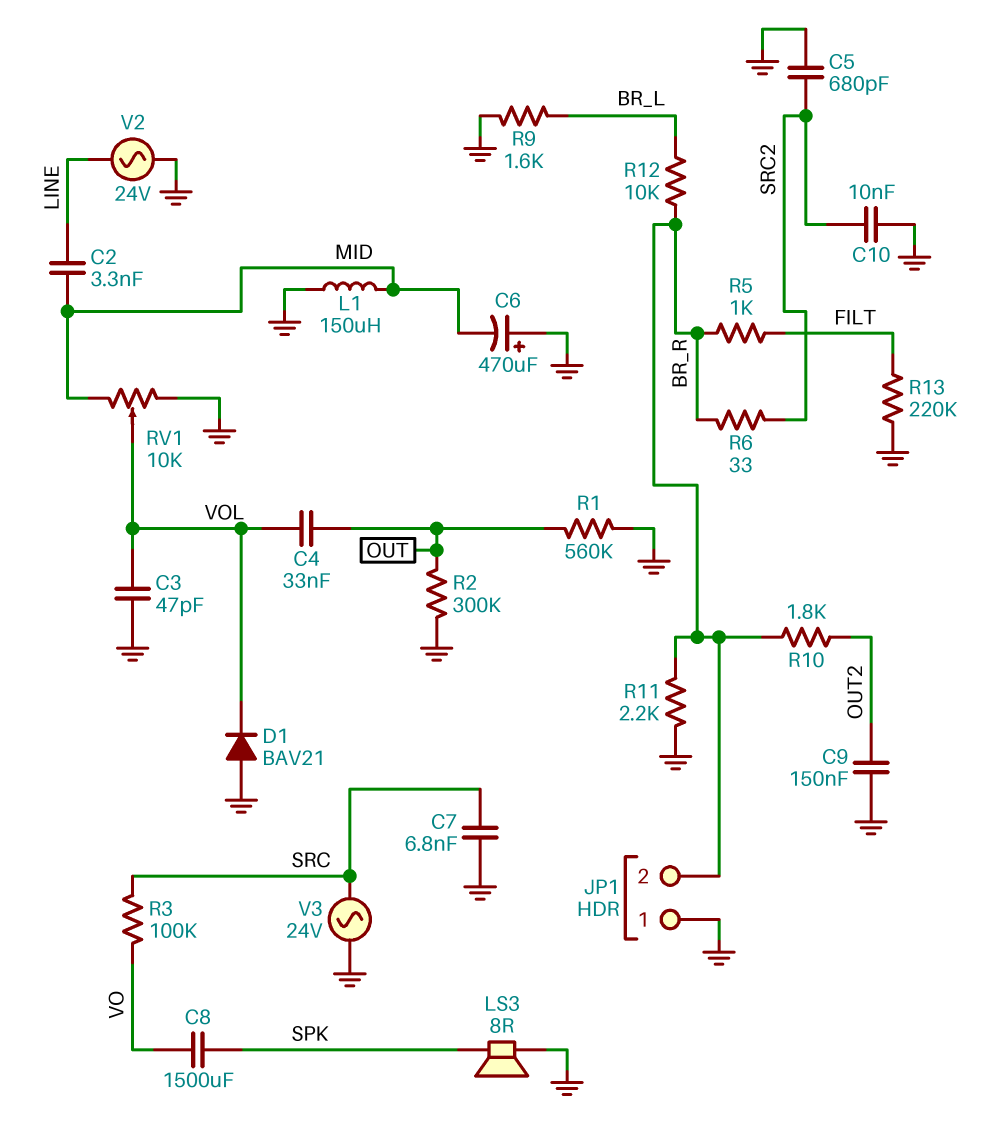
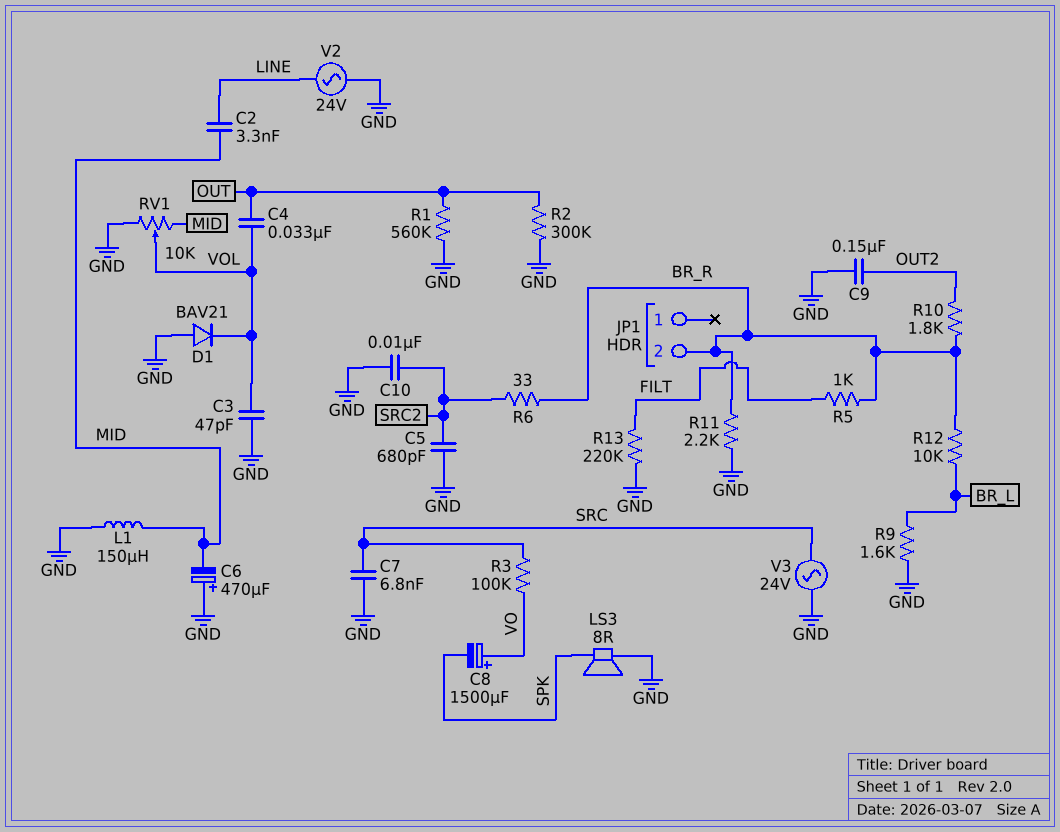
C8: 1500uF (SPK, VO) -> 1500uF (plus VO, minus SPK)
JP1 pin 1: GND -> none

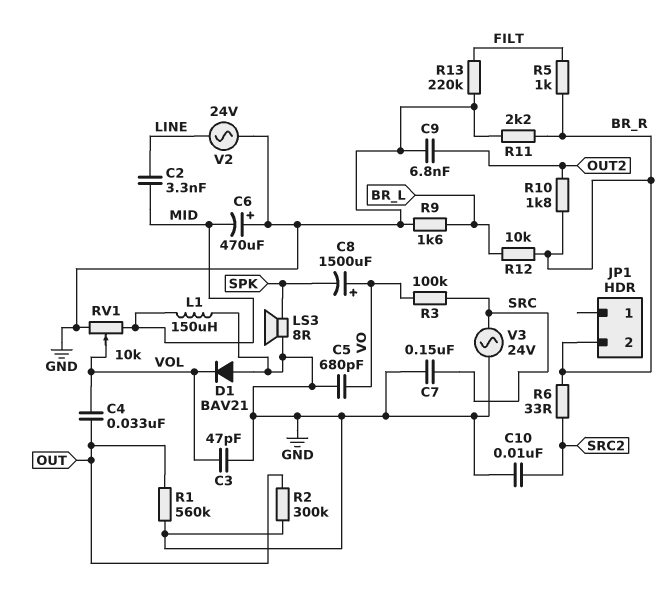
C5: 680pF (GND, SRC2) -> 680pF (GND, VO)
C7: 6.8nF (GND, SRC) -> 150nF (GND, SRC)
C9: 150nF (GND, OUT2) -> 6.8nF (GND, OUT2)

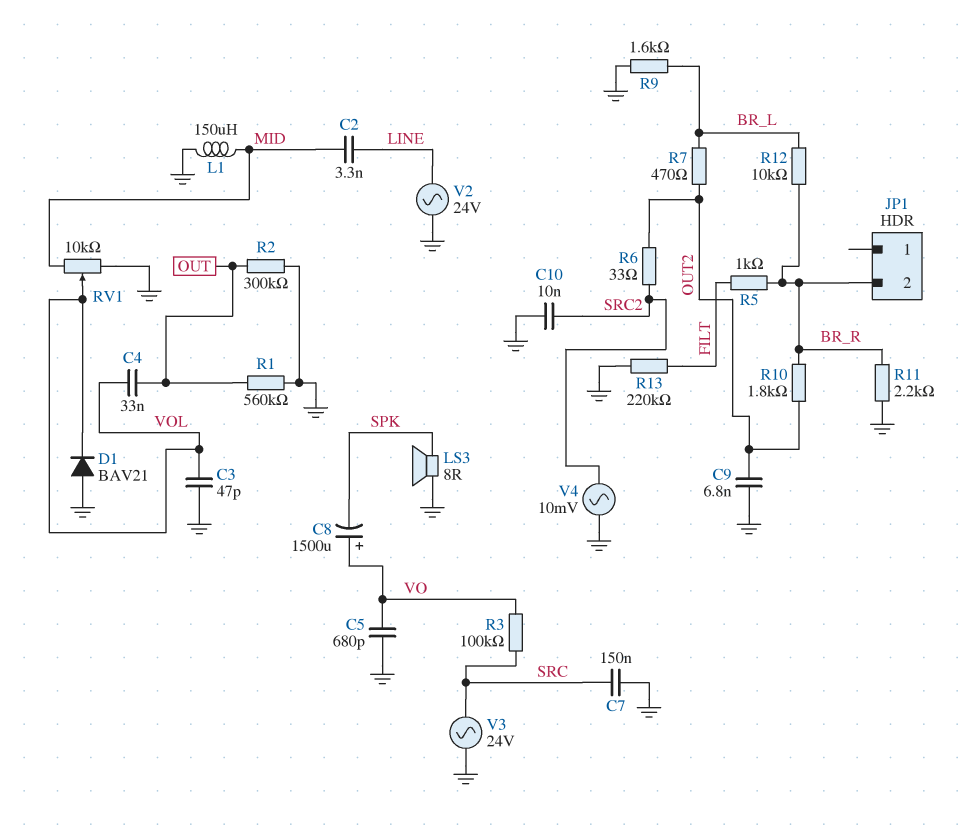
C6: 470uF (plus GND, minus MID) -> none
R6: 33 (BR_R, SRC2) -> 33 (OUT2, SRC2)
R7: none -> 470 (BR_L, OUT2)
V4: none -> AC 10mV (GND, SRC2)

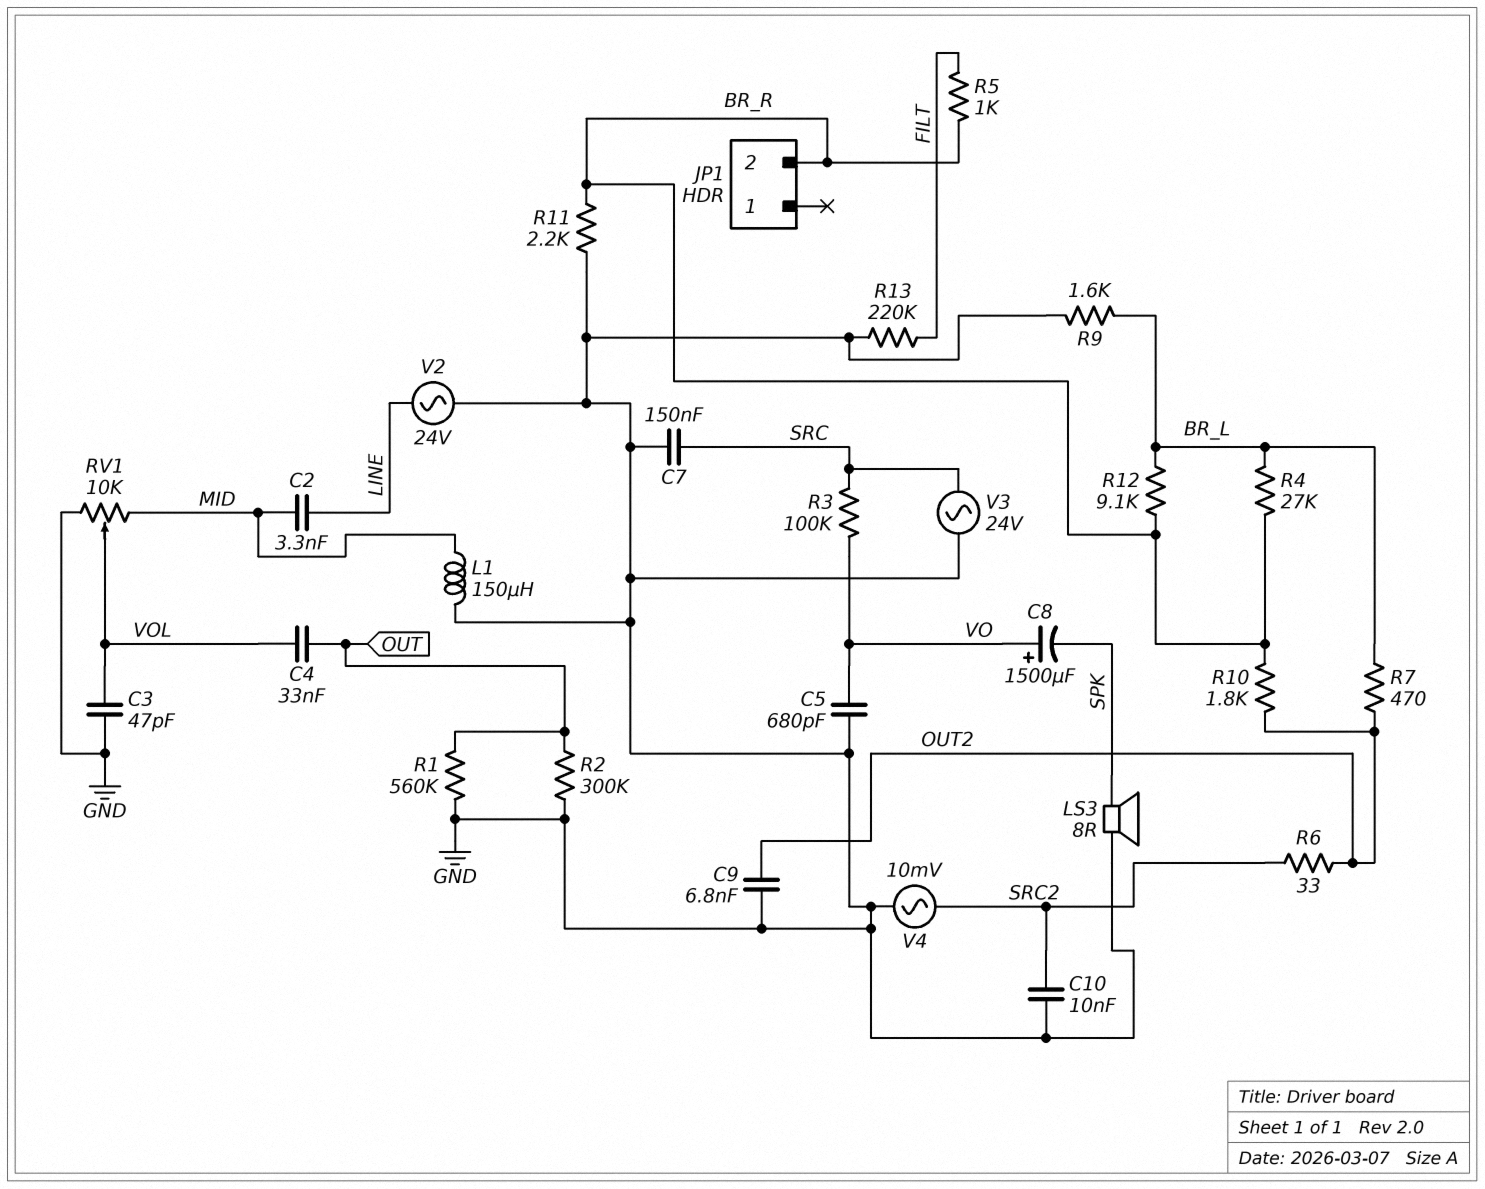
D1: diode BAV21 (A GND, K VOL) -> none
R4: none -> 27k (BR_L, BR_R)
R12: 10k (BR_L, BR_R) -> 9.1k (BR_L, BR_R)

